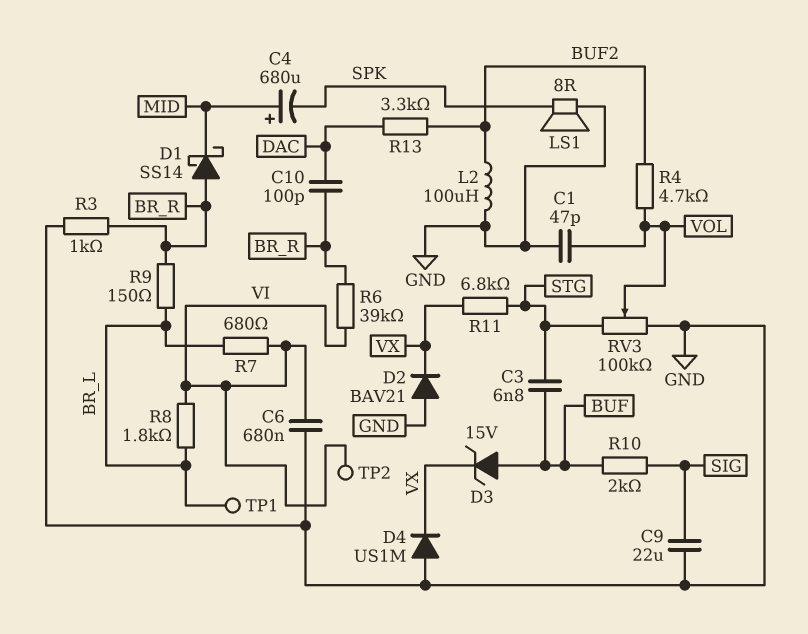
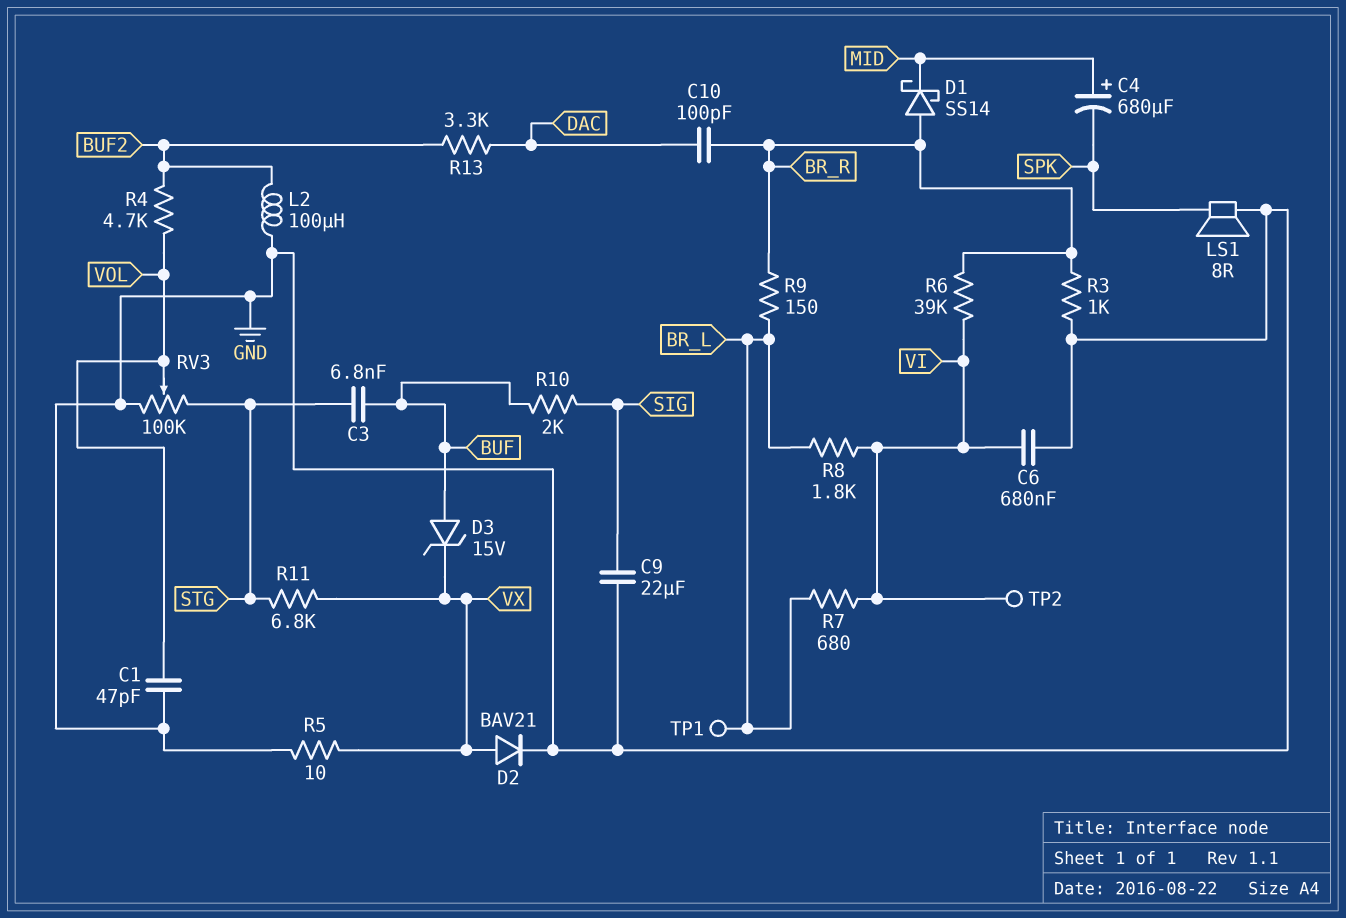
D2: diode BAV21 (A GND, K VX) -> diode BAV21 (A VX, K GND)
D4: diode US1M (A GND, K VX) -> none
R5: none -> 10 (GND, VX)

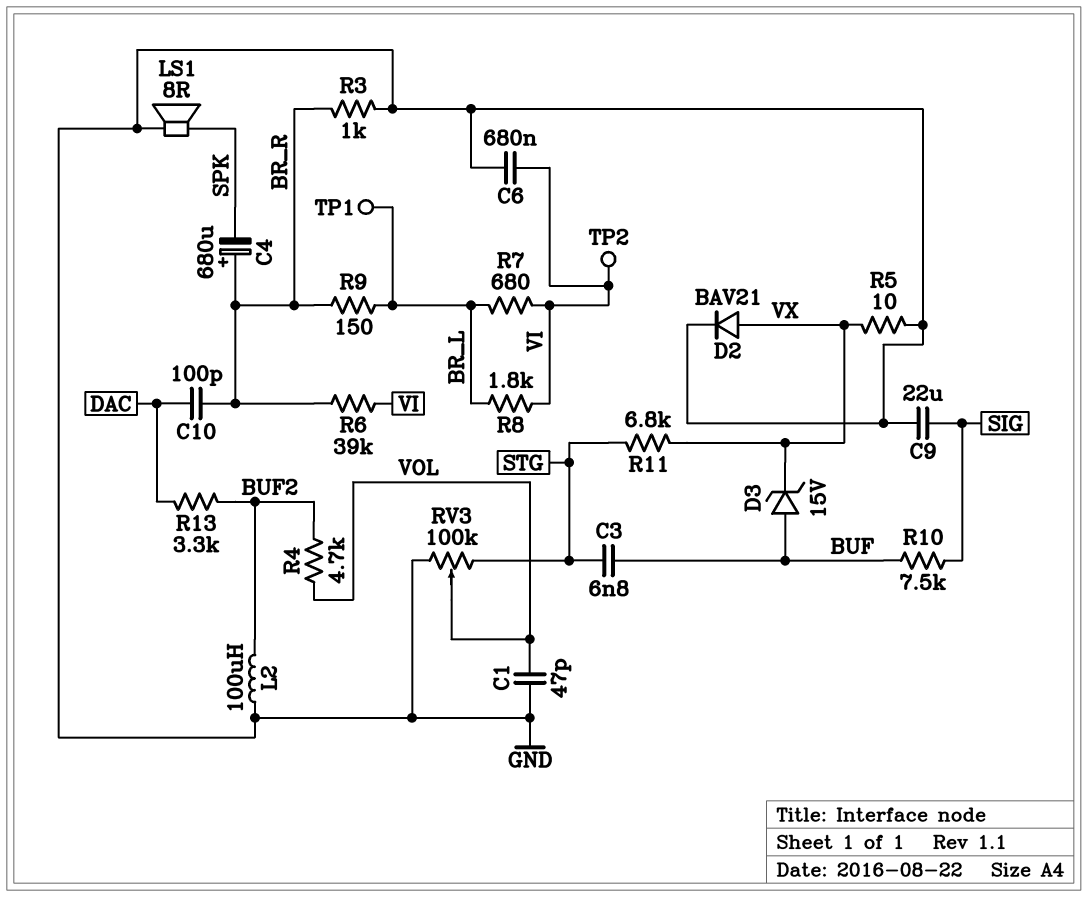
C4: 680uF (plus MID, minus SPK) -> 680uF (plus BR_R, minus SPK)
D1: schottky SS14 (A BR_R, K MID) -> none
R10: 2k (BUF, SIG) -> 7.5k (BUF, SIG)

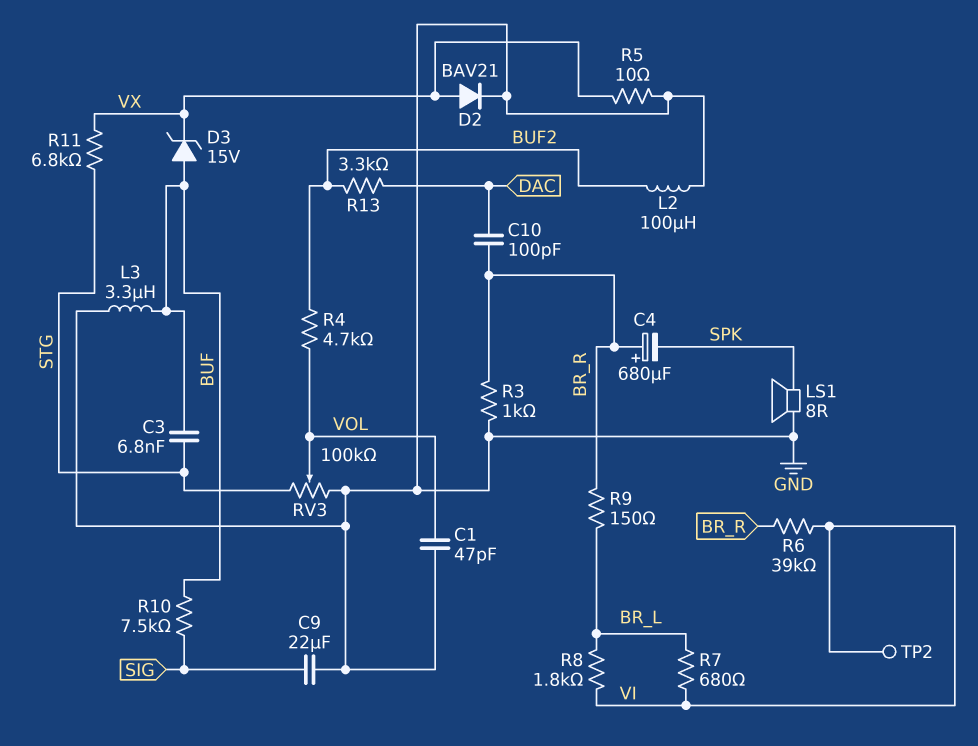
C6: 680nF (GND, VI) -> none
L3: none -> 3.3uH (BUF, GND)
TP1: test point (BR_L) -> none

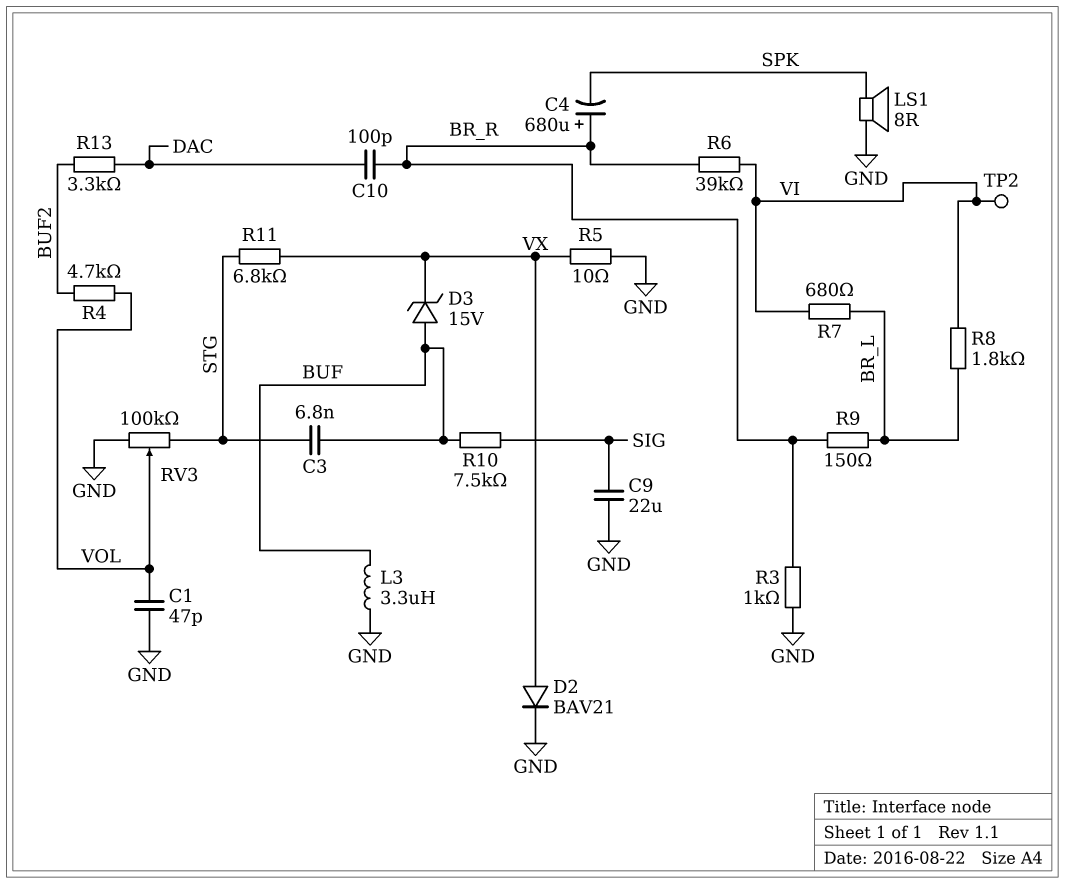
L2: 100uH (BUF2, GND) -> none

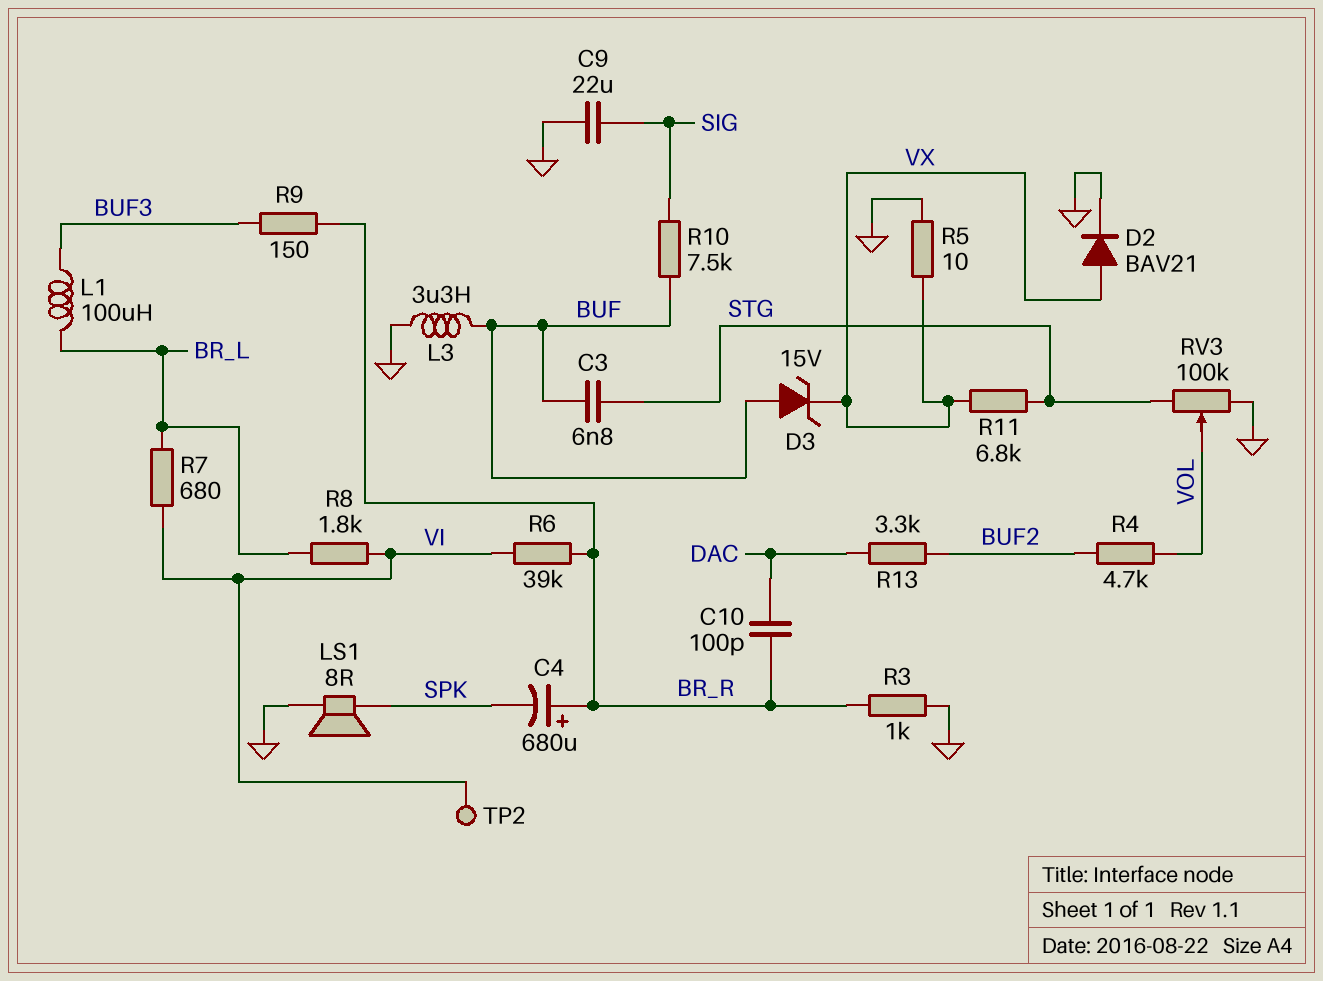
C1: 47pF (GND, VOL) -> none
L1: none -> 100uH (BR_L, BUF3)
R9: 150 (BR_L, BR_R) -> 150 (BR_R, BUF3)

